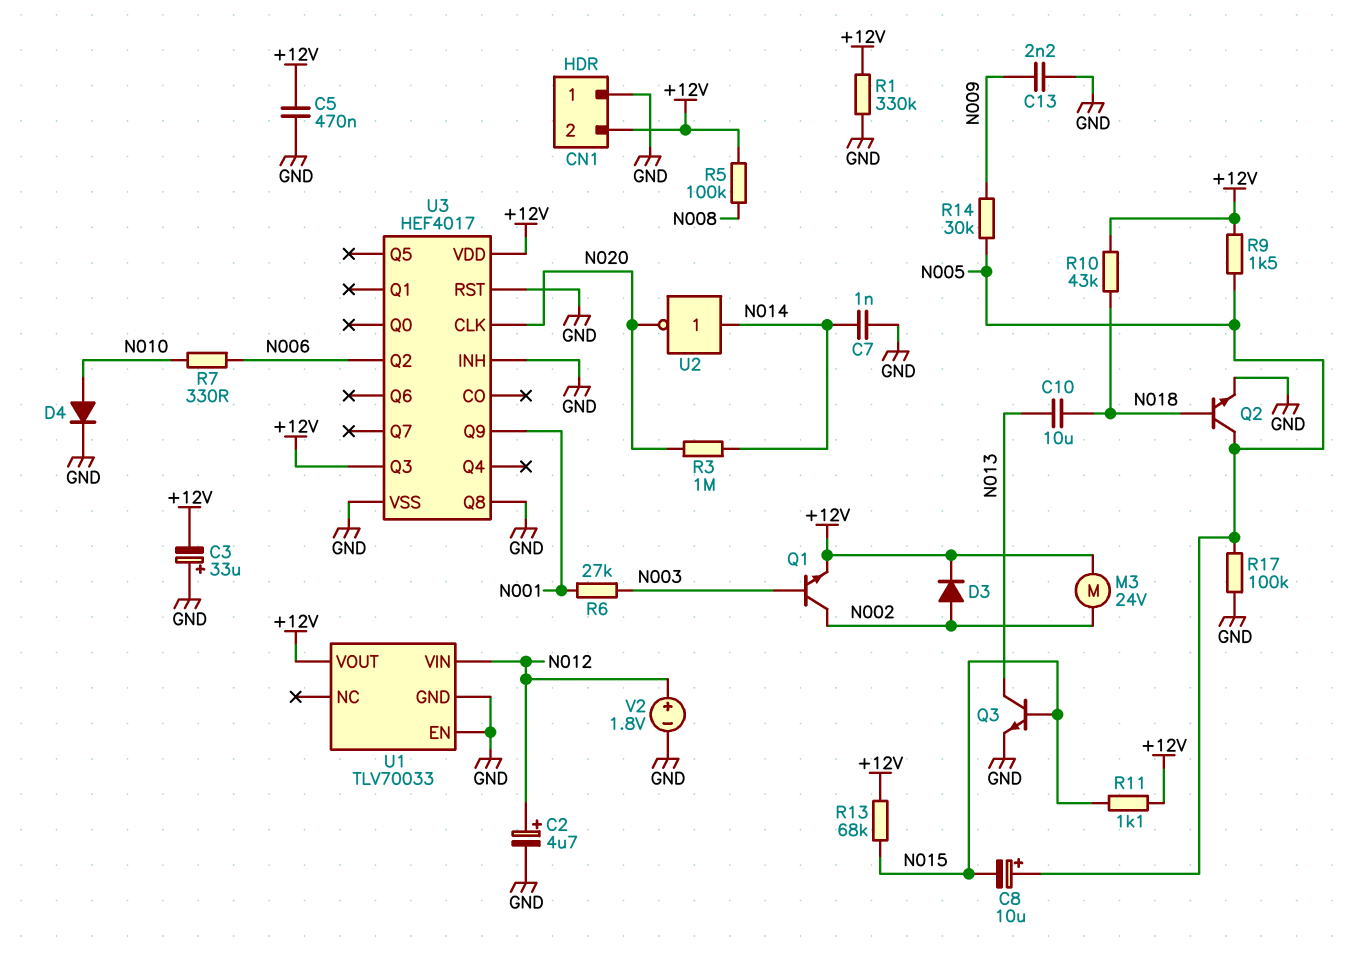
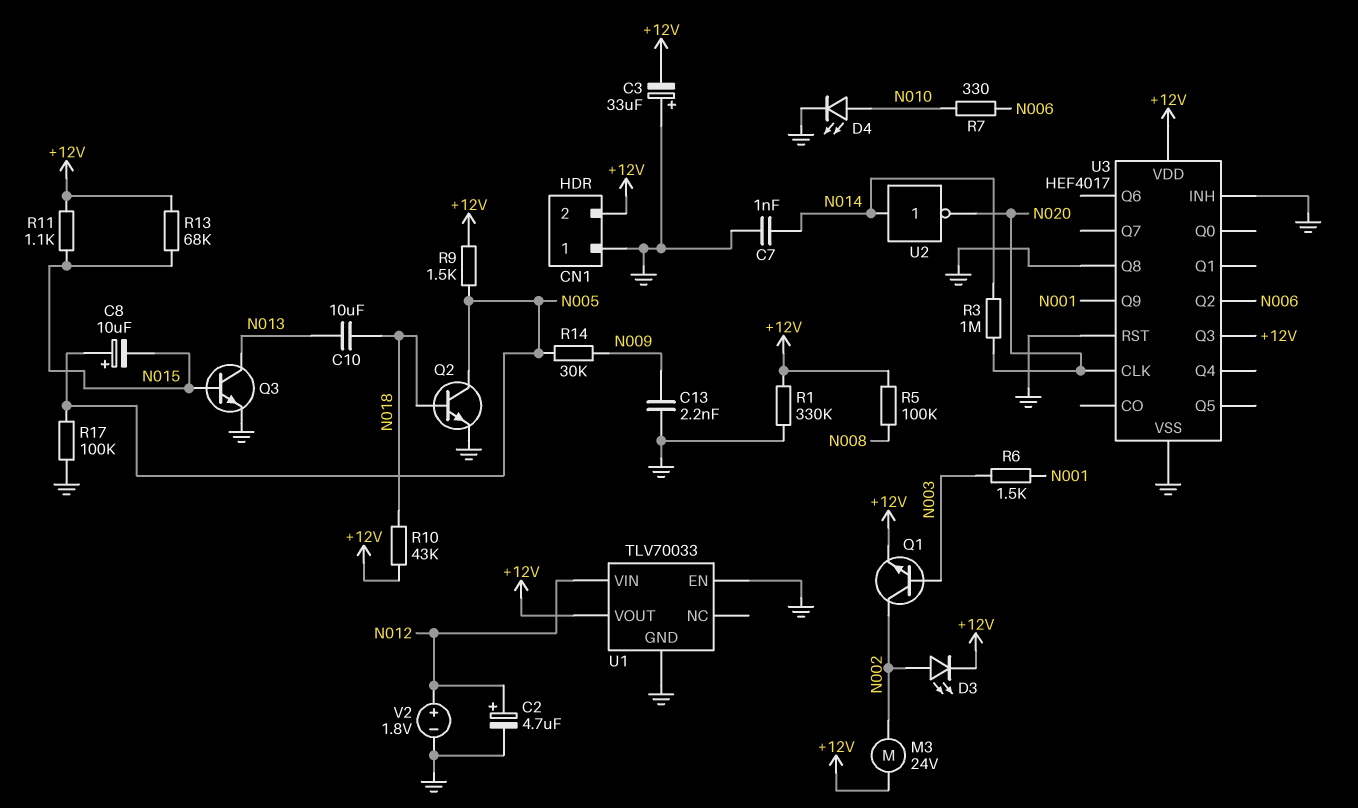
C5: 470nF (+12V, GND) -> none
D3: diode (A N002, K +12V) -> LED (A N002, K +12V)
D4: diode (A N010, K GND) -> LED (A N010, K GND)
R6: 27k (N001, N003) -> 1.5k (N001, N003)

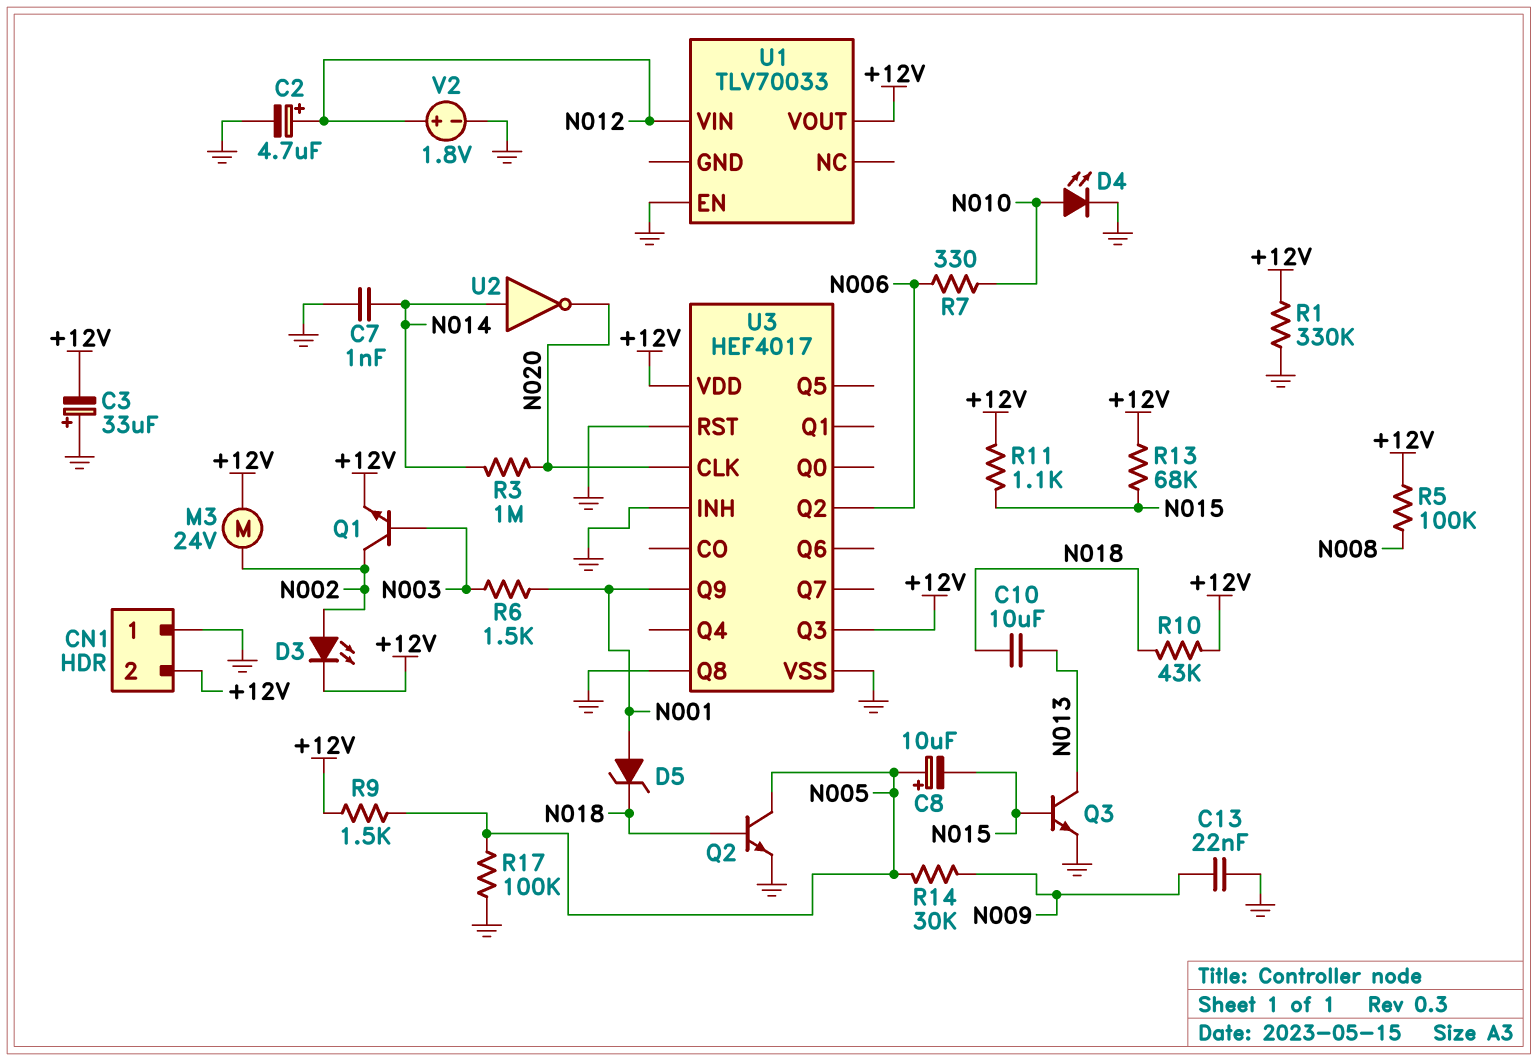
C13: 2.2nF (GND, N009) -> 22nF (GND, N009)
D5: none -> zener (A N001, K N018)
U1 pin GND: GND -> none

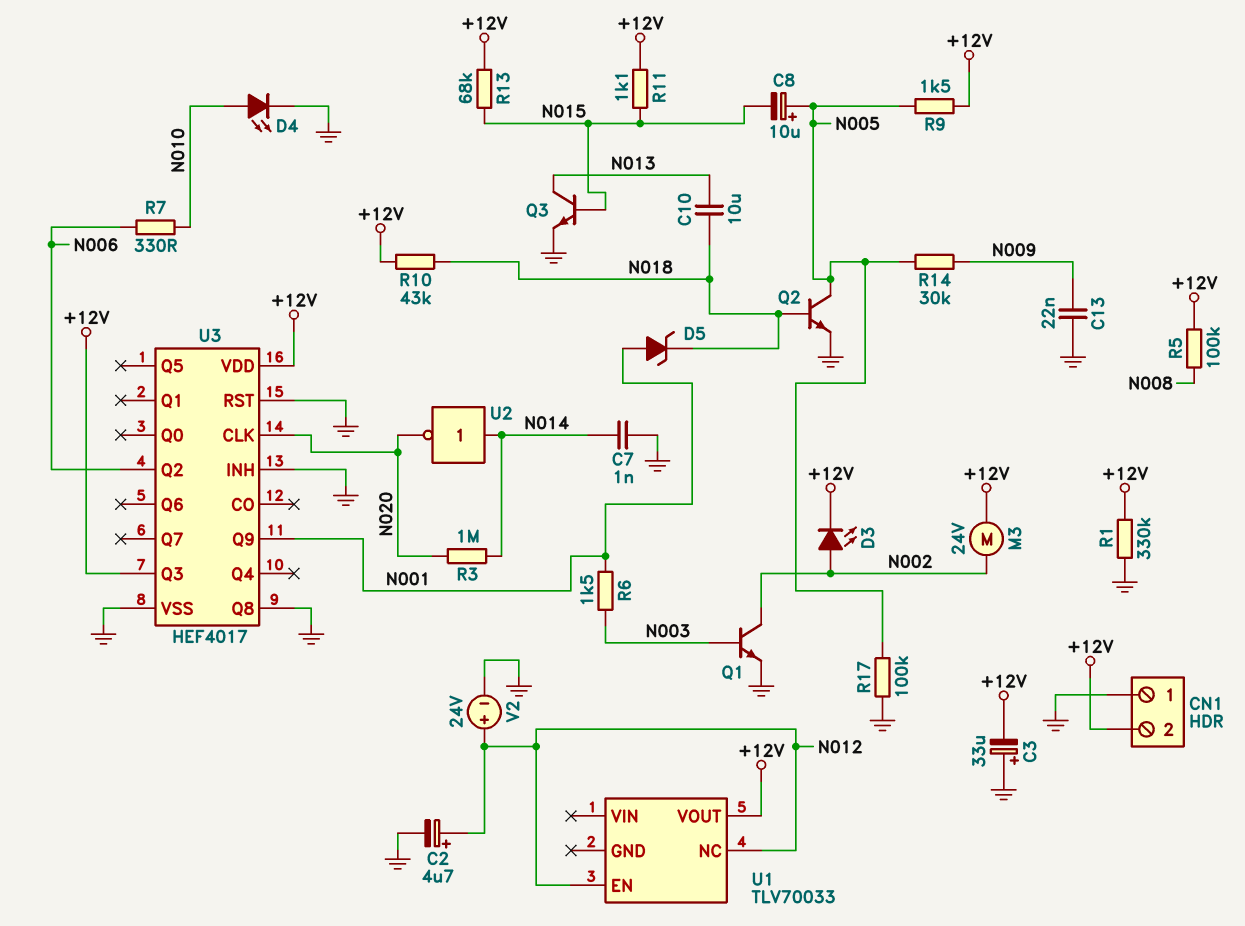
Q1: NPN (B N003, C N002, E +12V) -> NPN (B N003, C N002, E GND)
U1 pin EN: GND -> N012
U1 pin NC: none -> N012
U1 pin VIN: N012 -> none
V2: 1.8V (plus N012, minus GND) -> 24V (plus N012, minus GND)

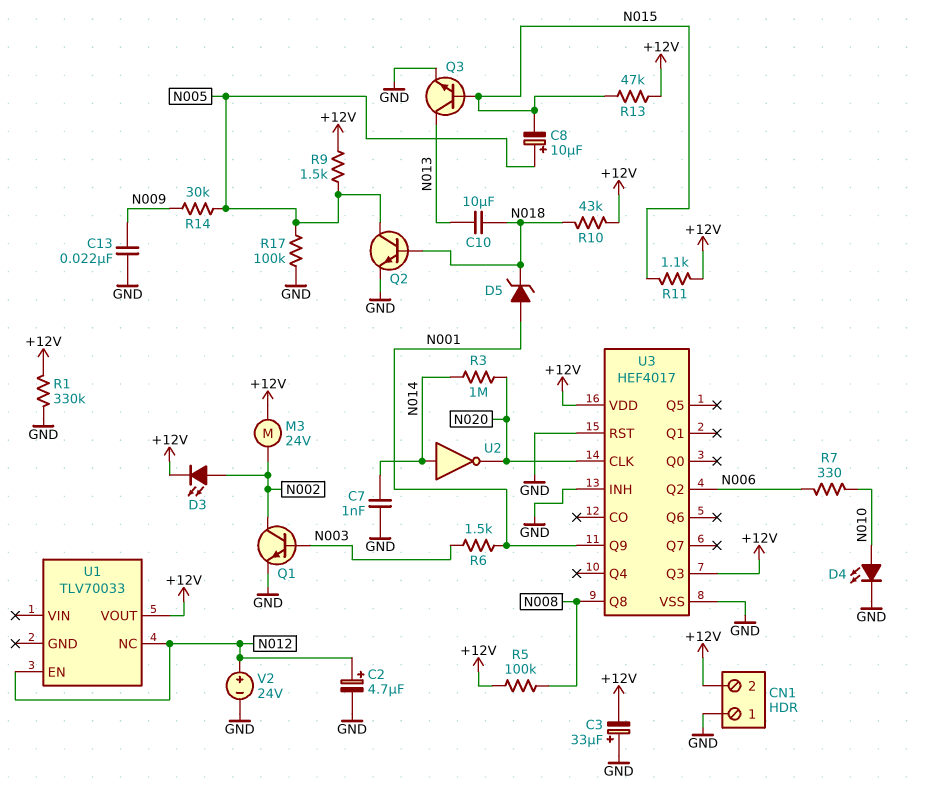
R13: 68k (+12V, N015) -> 47k (+12V, N015)
U3 pin Q8: GND -> N008

